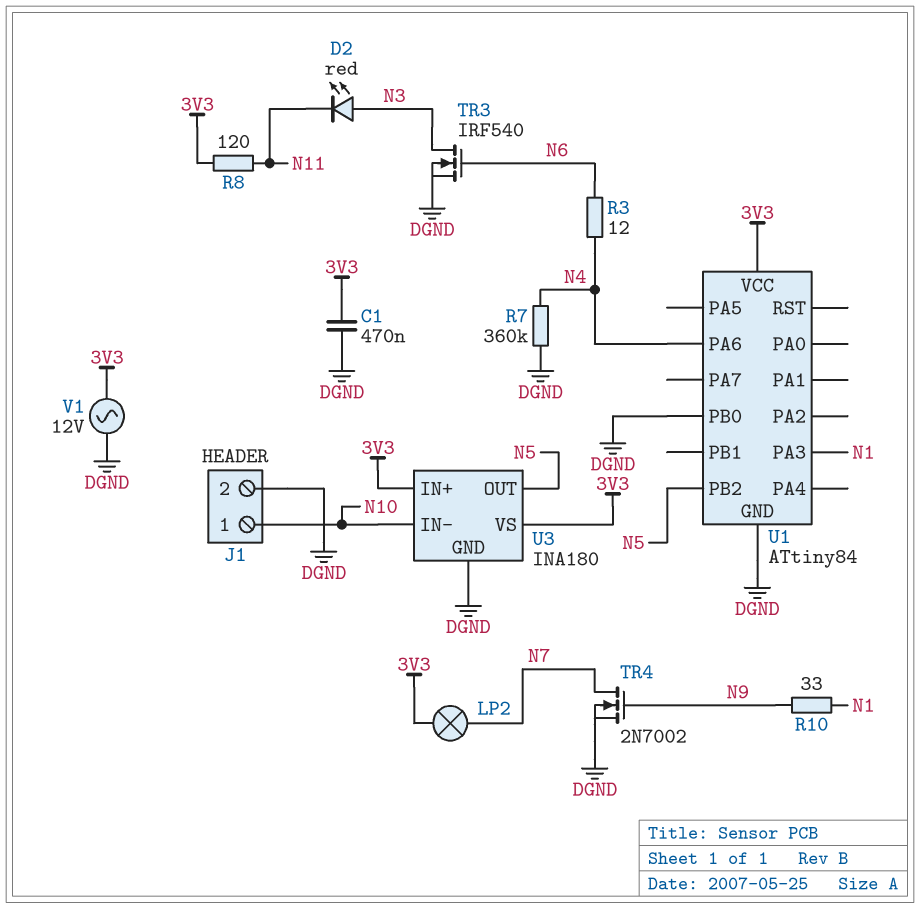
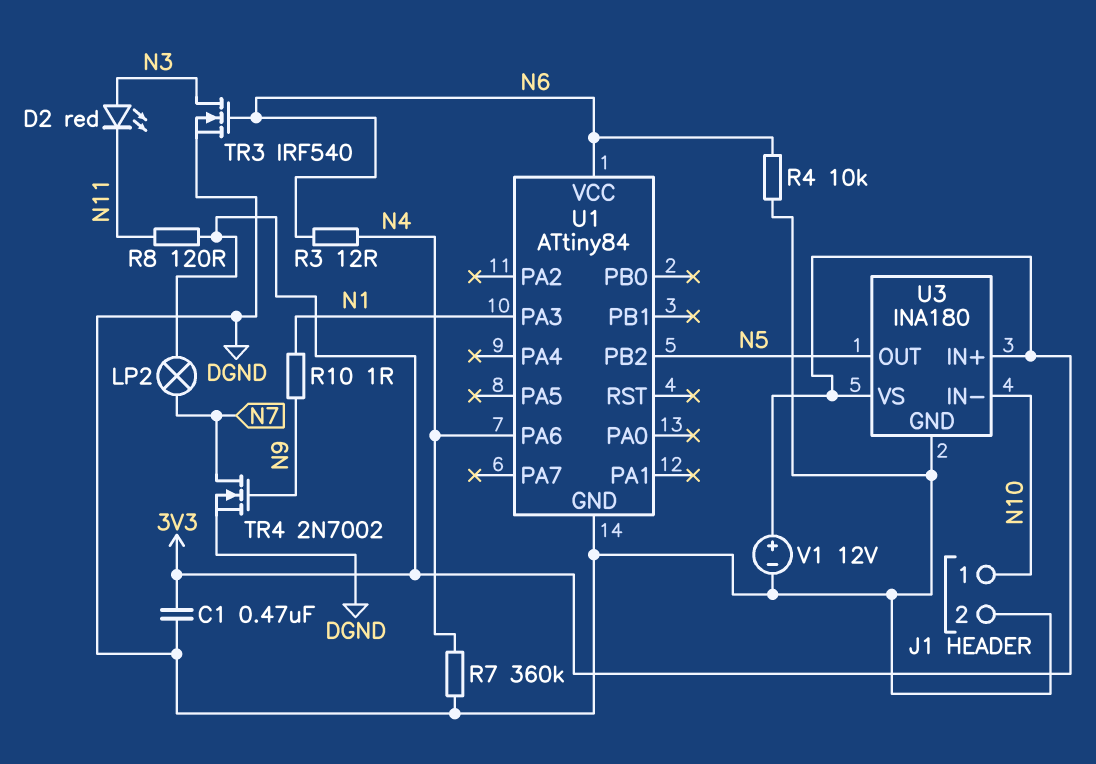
R4: none -> 10k (DGND, N6)
R10: 33 (N1, N9) -> 1 (N1, N9)
U1 pin PB0: DGND -> none
U1 pin VCC: 3V3 -> N6
V1: AC 12V (3V3, DGND) -> 12V (plus 3V3, minus DGND)

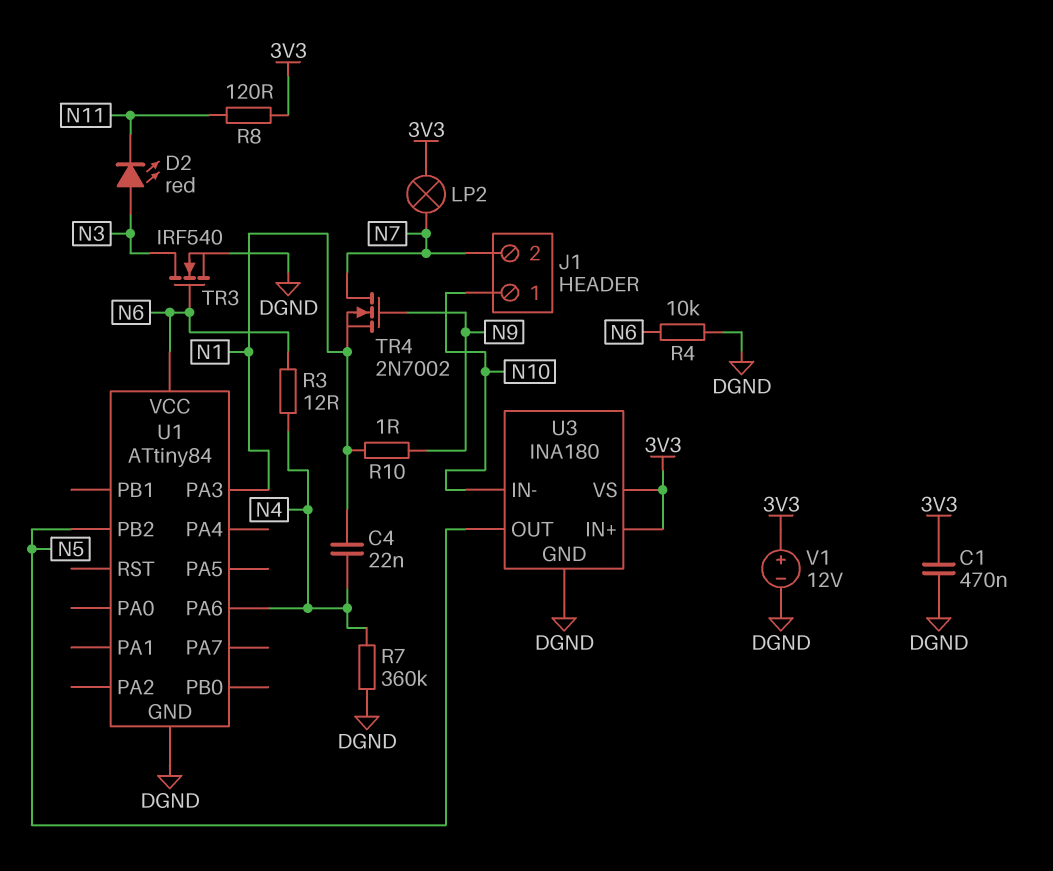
C4: none -> 22nF (N1, N4)
J1 pin 2: DGND -> N7
TR4: NMOS 2N7002 (G N9, D N7, S DGND) -> NMOS 2N7002 (G N9, D N7, S N1)

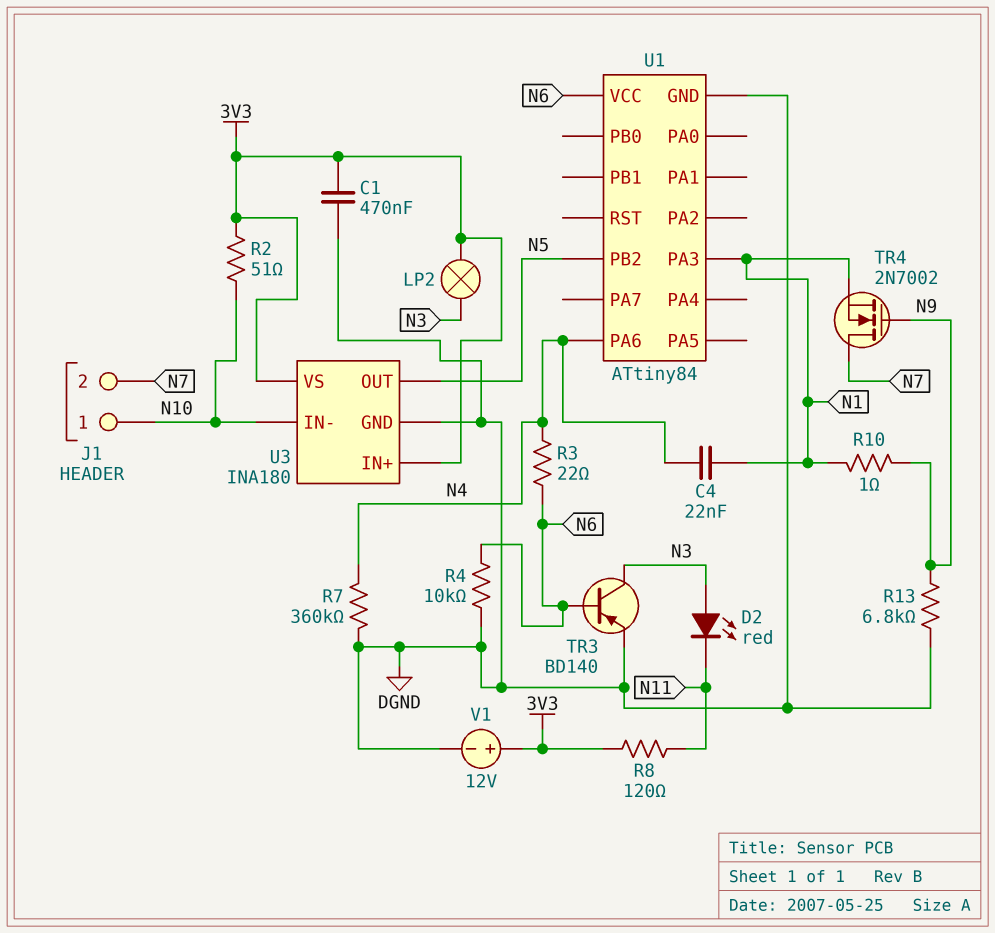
LP2: lamp (3V3, N7) -> lamp (3V3, N3)
R2: none -> 51 (3V3, N10)
R3: 12 (N4, N6) -> 22 (N4, N6)
R13: none -> 6.8k (DGND, N9)
TR3: NMOS IRF540 (G N6, D N3, S DGND) -> PNP BD140 (B N6, C N3, E DGND)

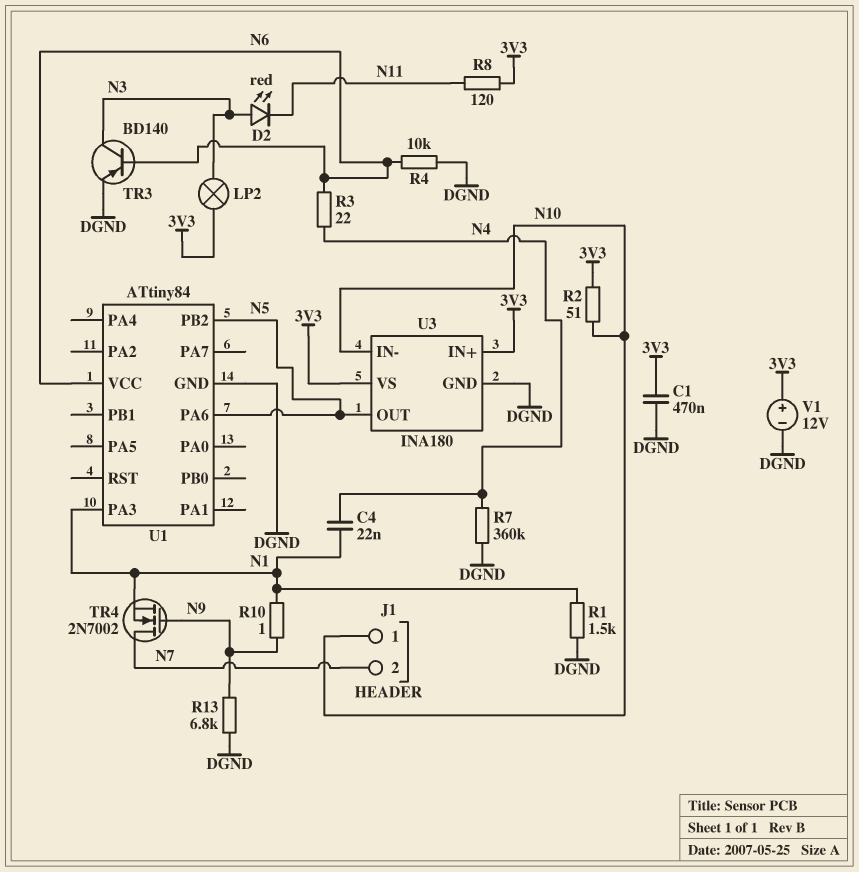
R1: none -> 1.5k (DGND, N1)
U1 pin PA6: N4 -> N5

